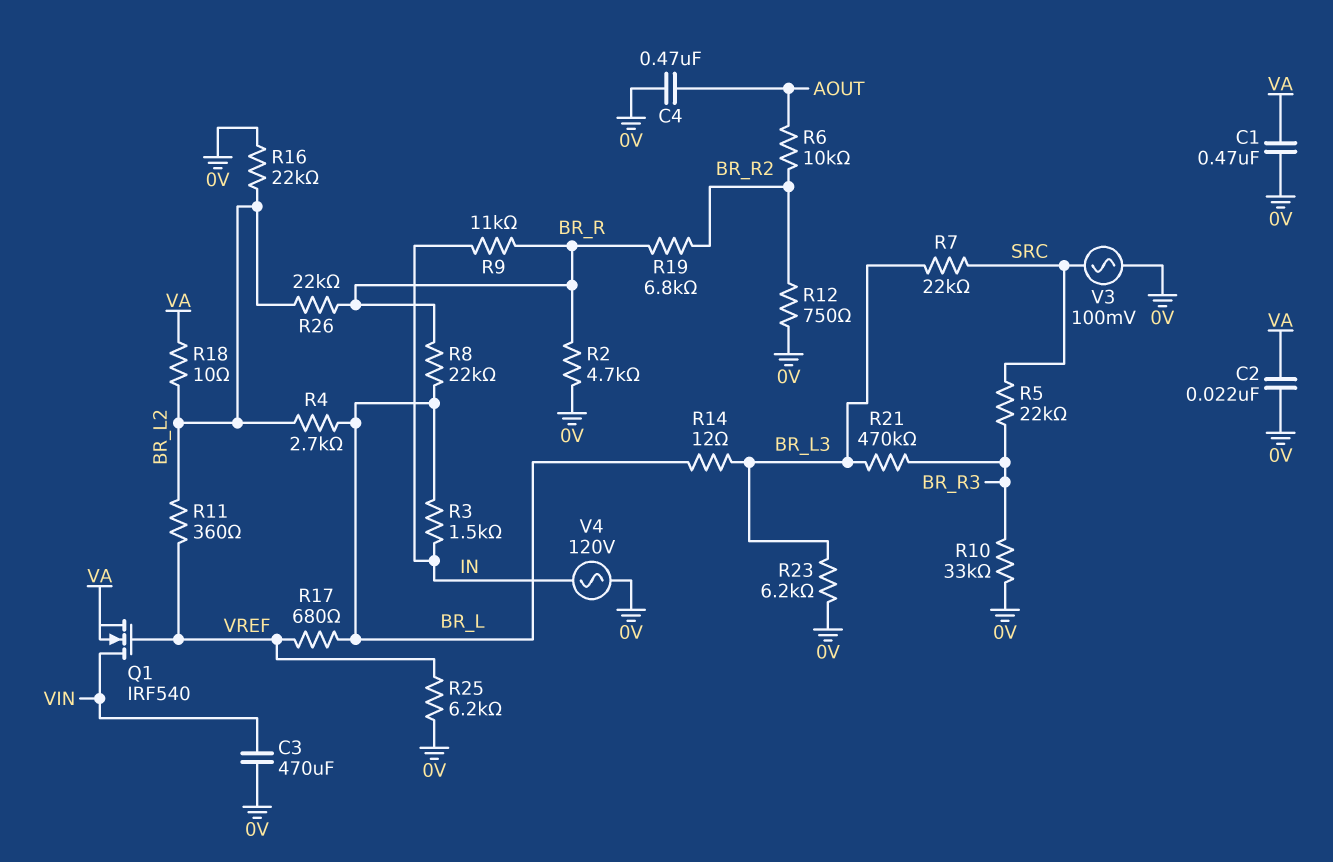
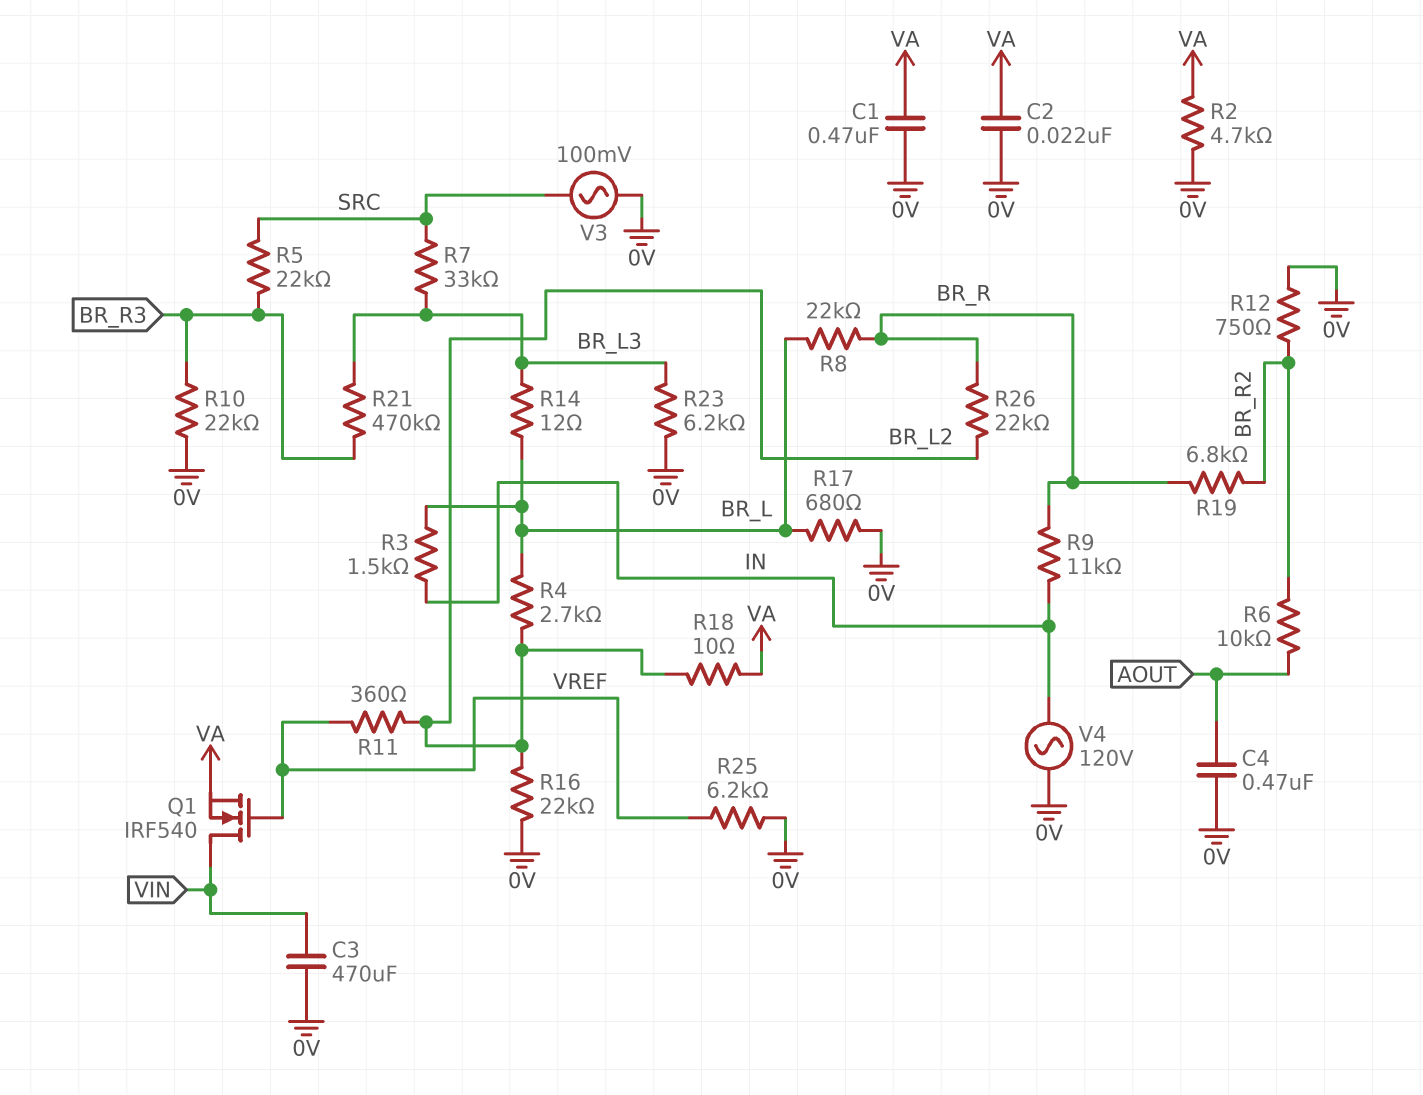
R2: 4.7k (0V, BR_R) -> 4.7k (0V, VA)
R7: 22k (BR_L3, SRC) -> 33k (BR_L3, SRC)
R10: 33k (0V, BR_R3) -> 22k (0V, BR_R3)
R17: 680 (BR_L, VREF) -> 680 (0V, BR_L)

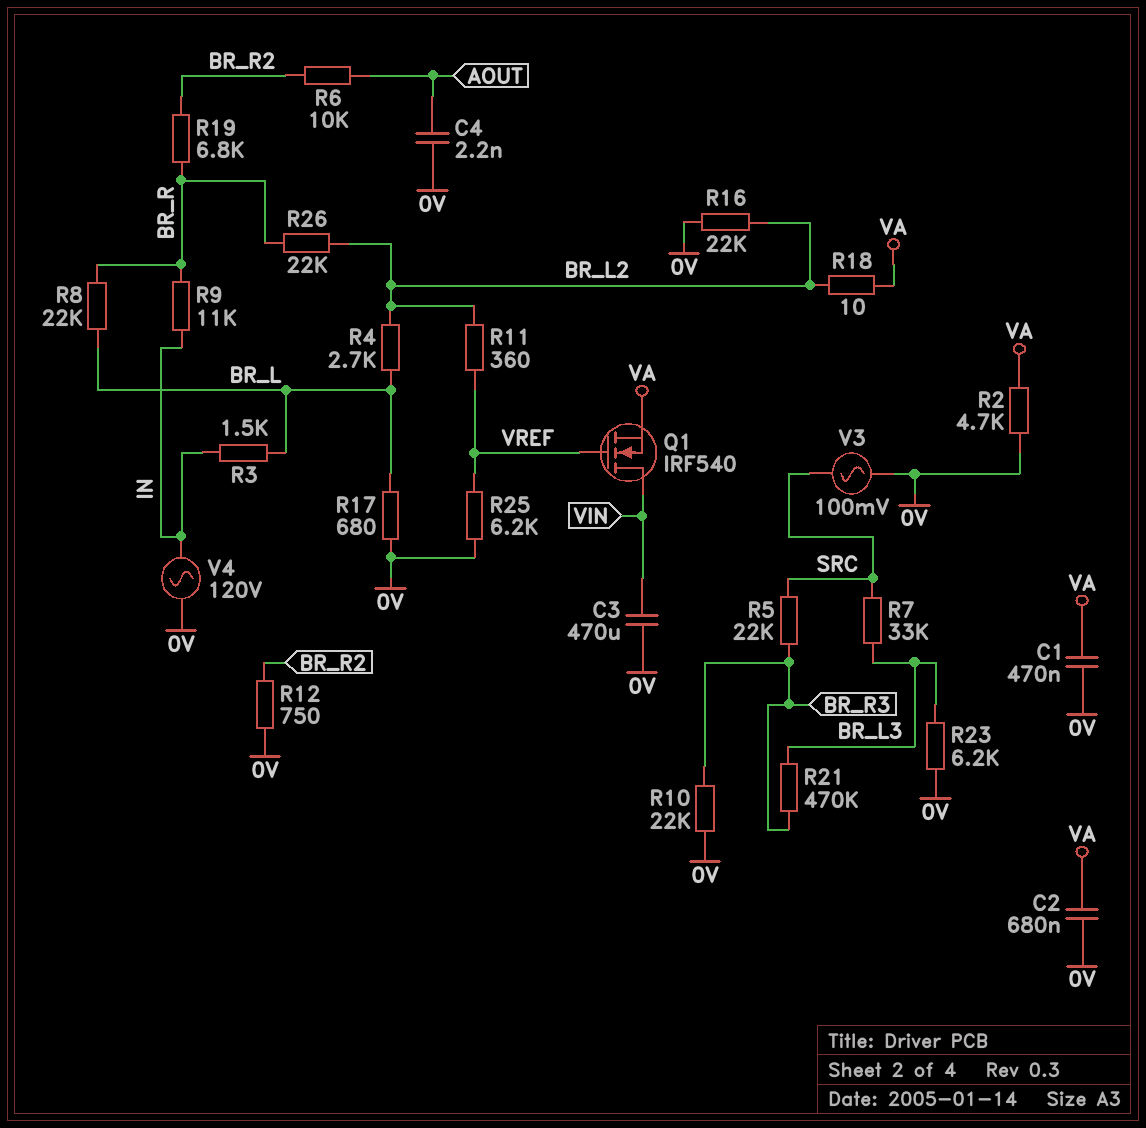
C2: 22nF (0V, VA) -> 680nF (0V, VA)
C4: 470nF (0V, AOUT) -> 2.2nF (0V, AOUT)
R14: 12 (BR_L, BR_L3) -> none

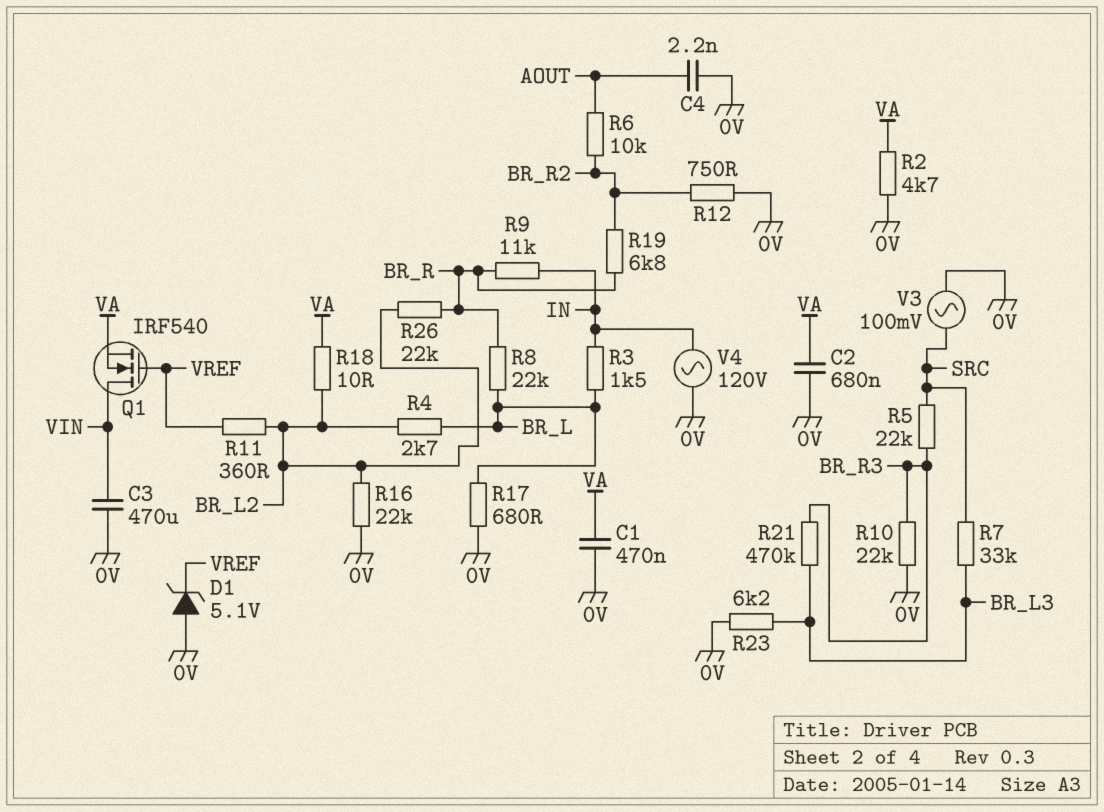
D1: none -> zener 5.1V (A 0V, K VREF)
R25: 6.2k (0V, VREF) -> none

